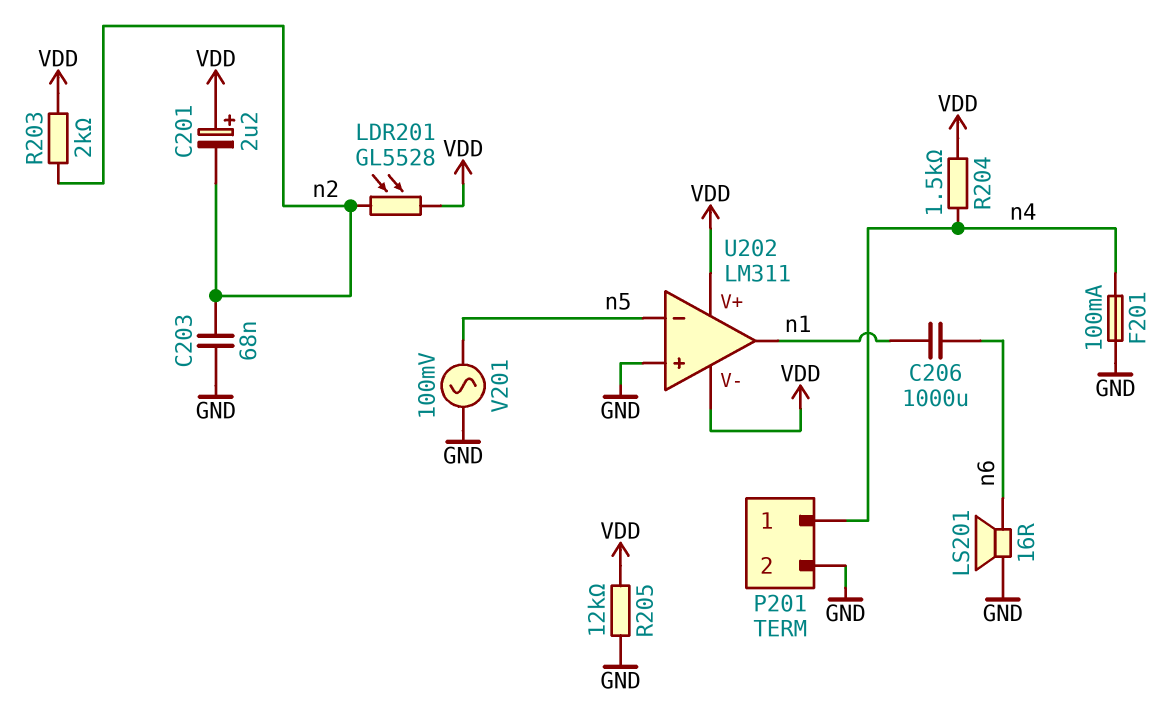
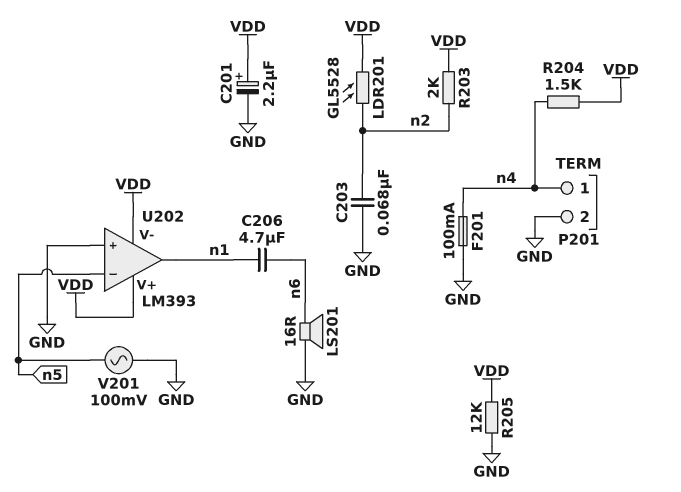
C201: 2.2uF (plus VDD, minus n2) -> 2.2uF (plus VDD, minus GND)
C206: 1000uF (n1, n6) -> 4.7uF (n1, n6)
U202: LM311 -> LM393

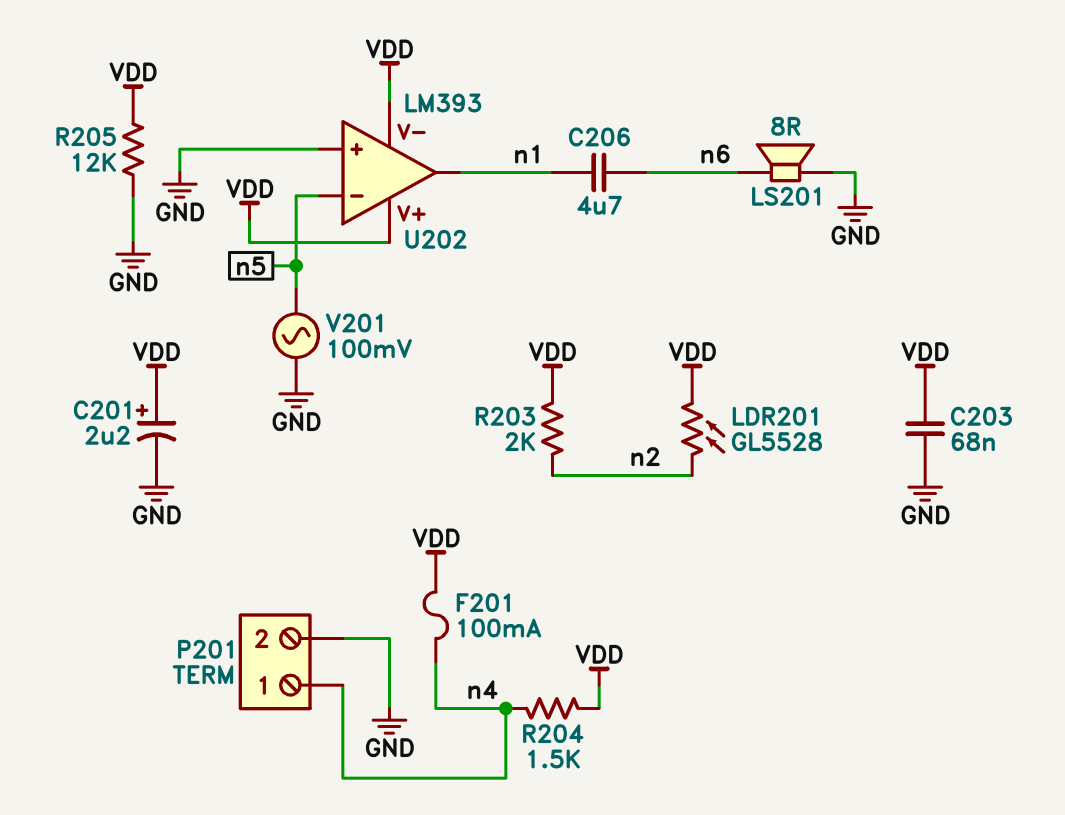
C203: 68nF (GND, n2) -> 68nF (GND, VDD)
F201: 100mA (GND, n4) -> 100mA (VDD, n4)
LS201: speaker 16R (GND, n6) -> speaker 8R (GND, n6)

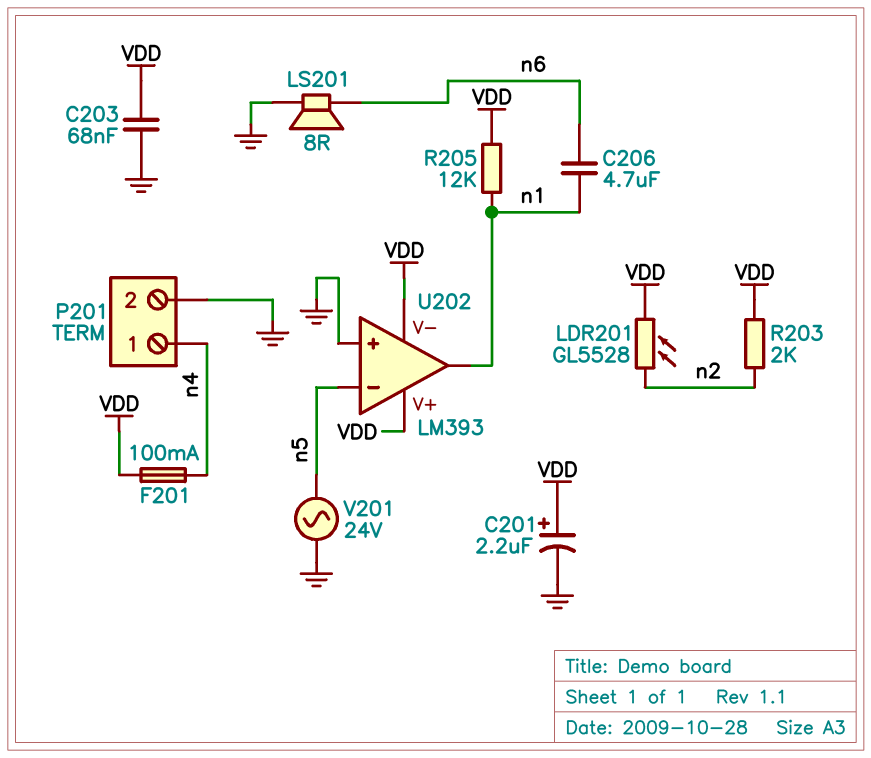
R204: 1.5k (VDD, n4) -> none
R205: 12k (GND, VDD) -> 12k (VDD, n1)
V201: AC 100mV (GND, n5) -> AC 24V (GND, n5)

